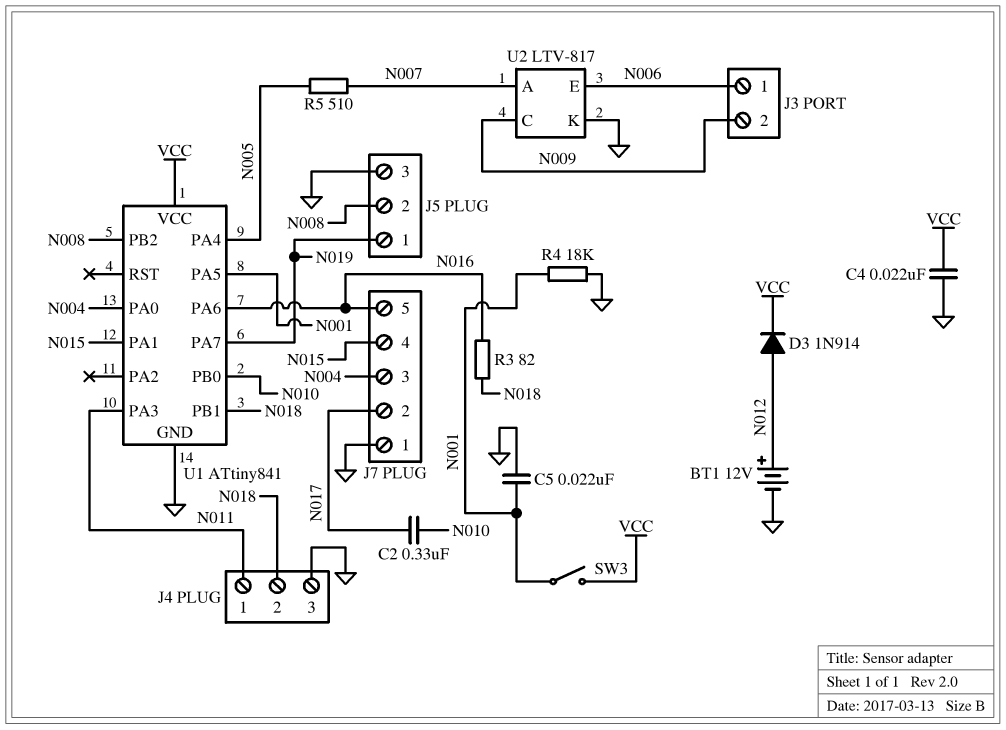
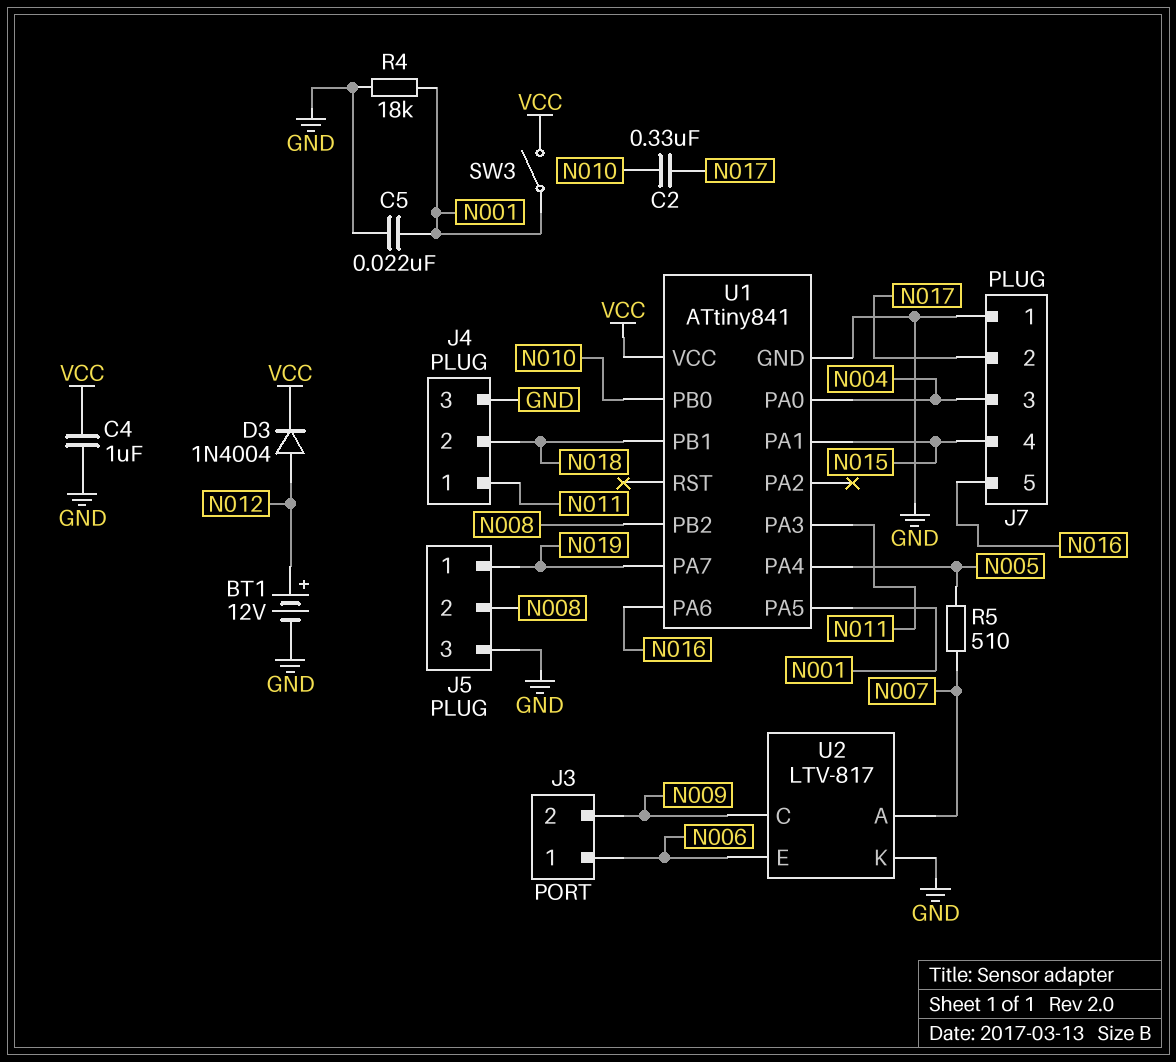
C4: 22nF (GND, VCC) -> 1uF (GND, VCC)
D3: diode 1N914 (A N012, K VCC) -> diode 1N4004 (A N012, K VCC)
R3: 82 (N016, N018) -> none

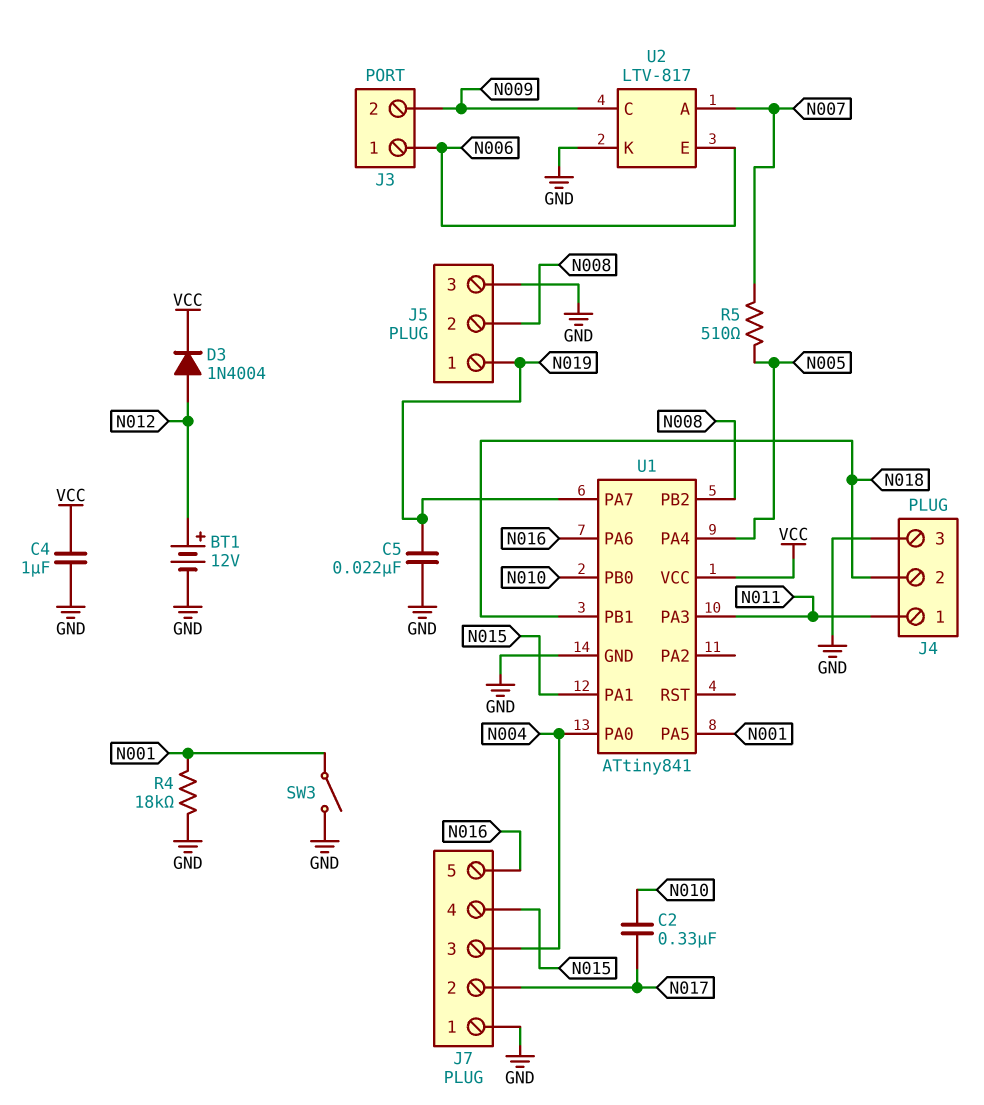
C5: 22nF (GND, N001) -> 22nF (GND, N019)
SW3: switch (N001, VCC) -> switch (GND, N001)

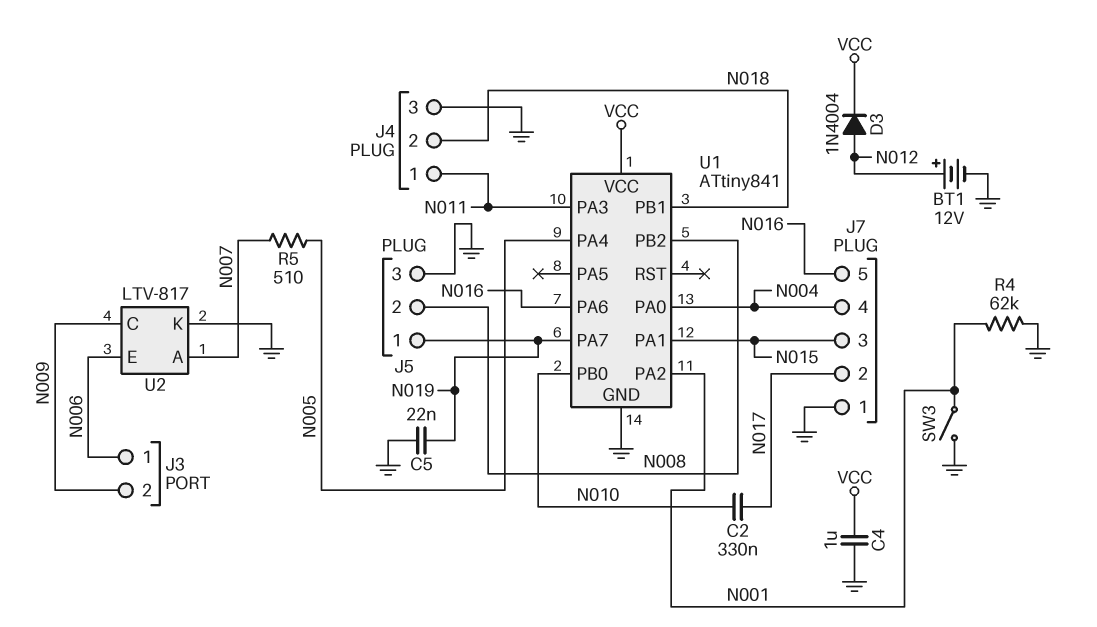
J7 pin 3: N004 -> N015
J7 pin 4: N015 -> N004
R4: 18k (GND, N001) -> 62k (GND, N001)
U1 pin PA2: none -> N001
U1 pin PA5: N001 -> none

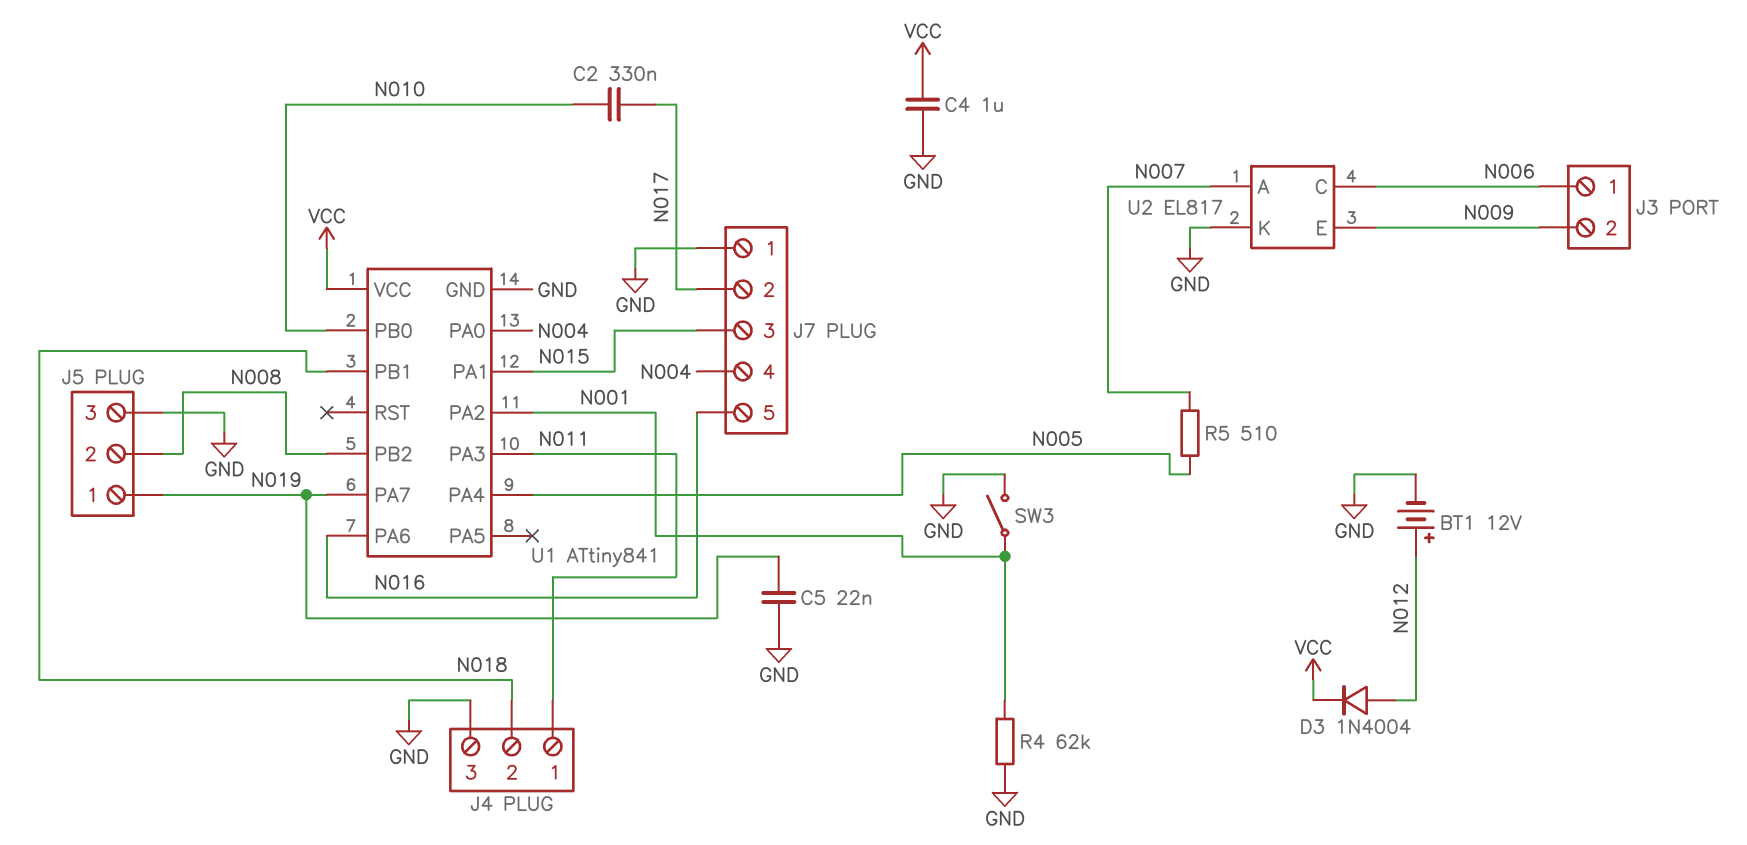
U2: LTV-817 -> EL817
U2 pin C: N009 -> N006
U2 pin E: N006 -> N009

